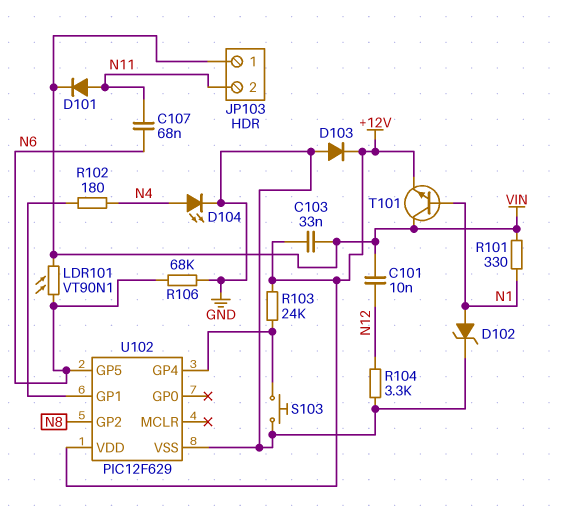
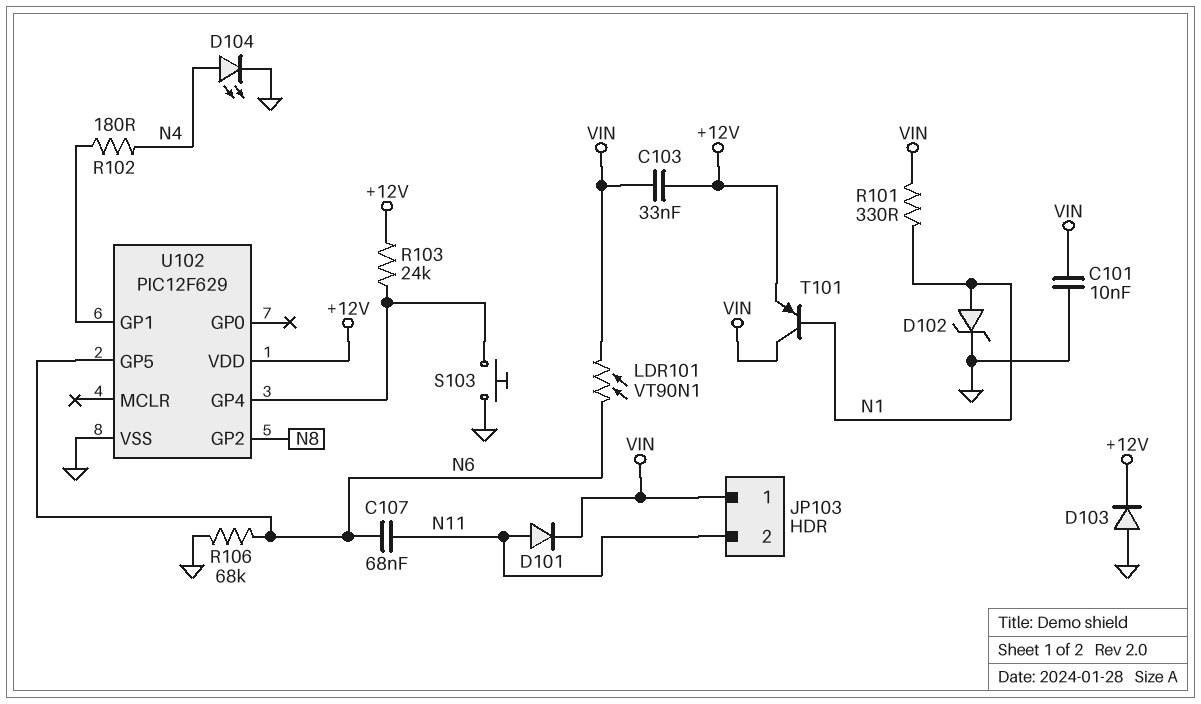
C101: 10nF (N12, VIN) -> 10nF (GND, VIN)
R104: 3.3k (GND, N12) -> none
T101: NPN (B N1, C VIN, E +12V) -> PNP (B N1, C VIN, E +12V)

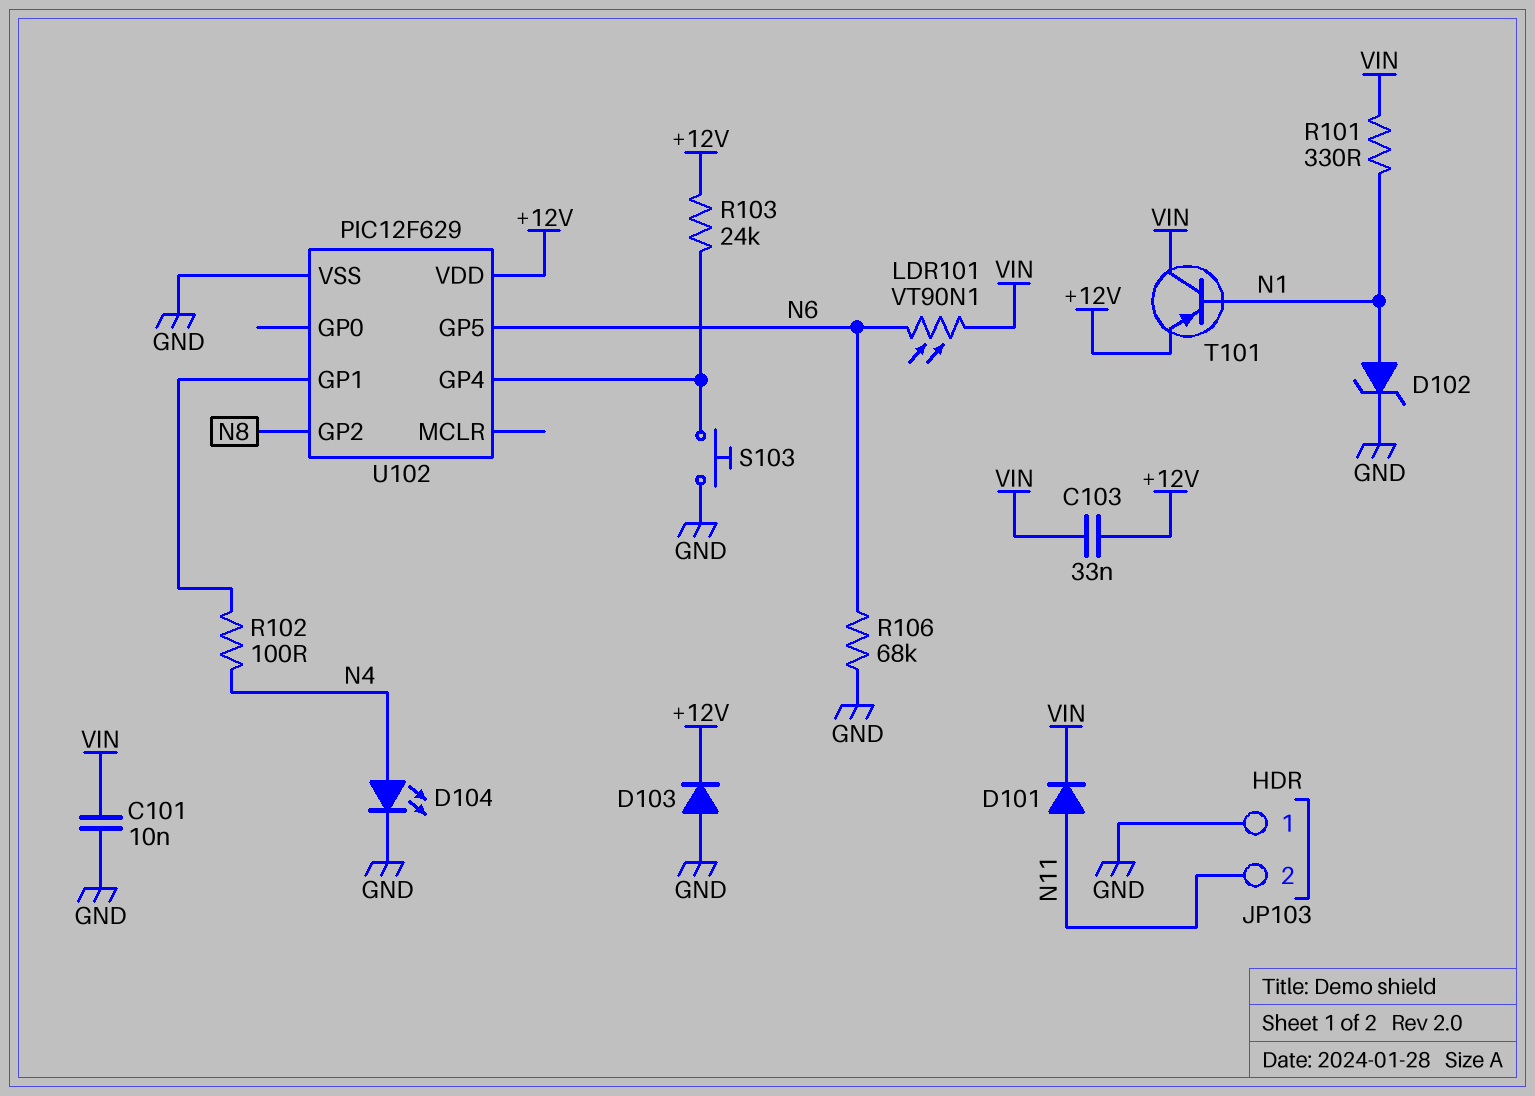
C107: 68nF (N6, N11) -> none
JP103 pin 1: VIN -> GND
R102: 180 (N4, U102/GP1) -> 100 (N4, U102/GP1)

